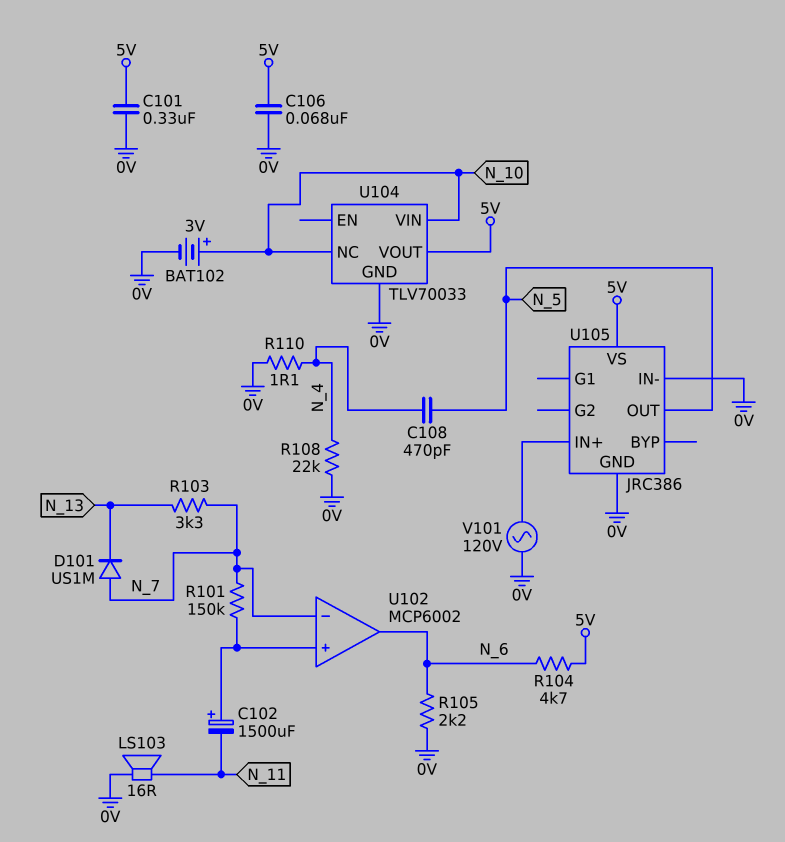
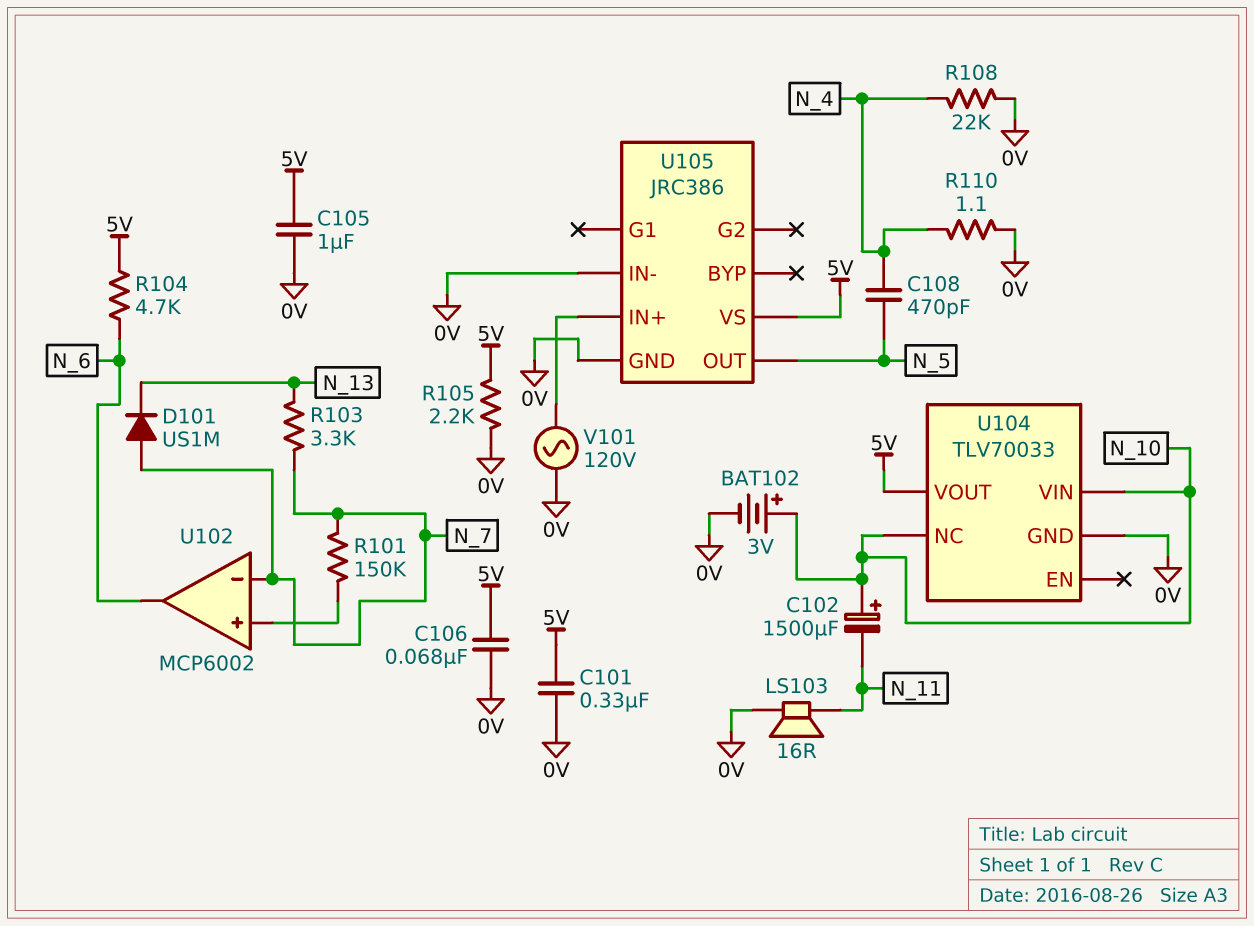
C102: 1500uF (plus U102/in+, minus N_11) -> 1500uF (plus N_10, minus N_11)
C105: none -> 1uF (0V, 5V)
R105: 2.2k (0V, N_6) -> 2.2k (0V, 5V)

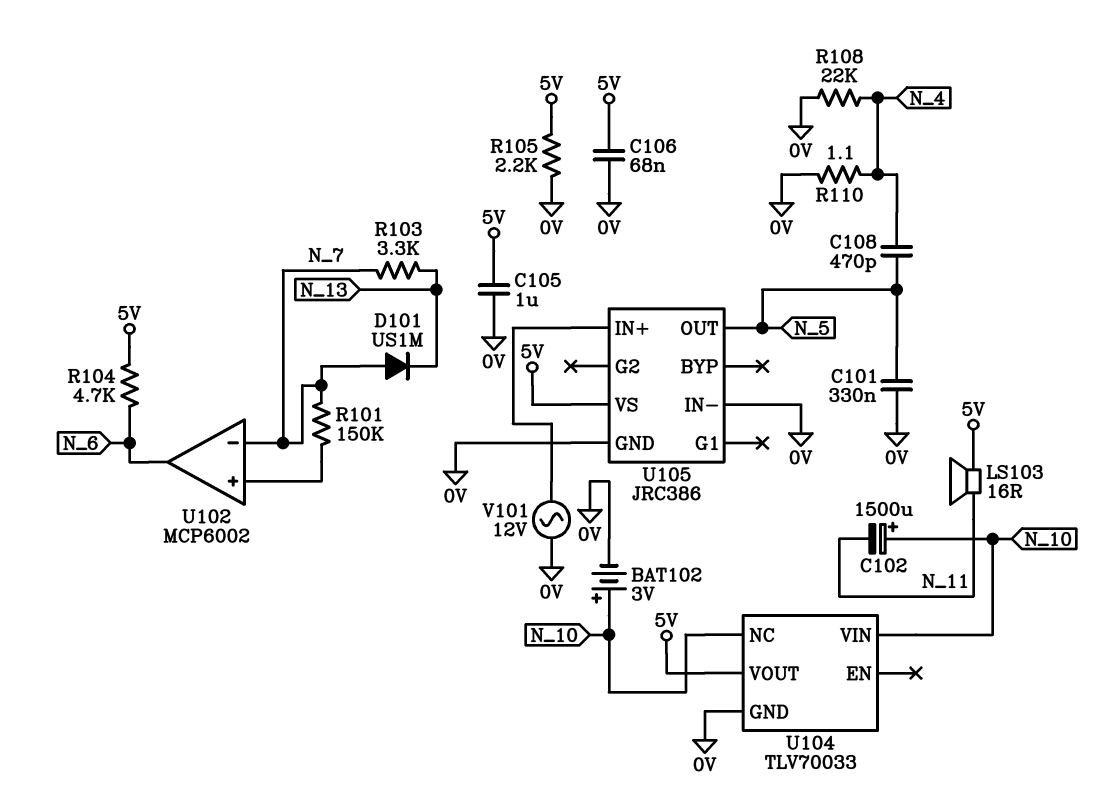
C101: 330nF (0V, 5V) -> 330nF (0V, N_5)
LS103: speaker 16R (0V, N_11) -> speaker 16R (5V, N_11)
V101: AC 120V (0V, U105/IN+) -> AC 12V (0V, U105/IN+)

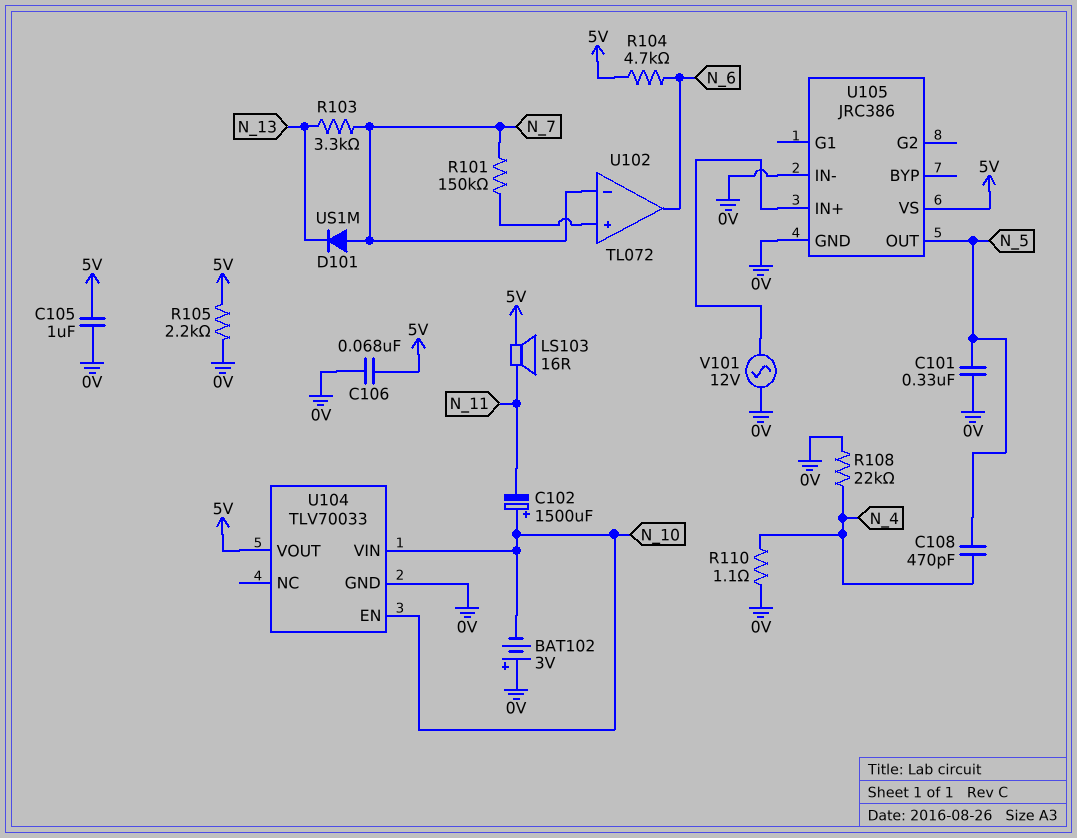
BAT102: 3V (plus N_10, minus 0V) -> 3V (plus 0V, minus N_10)
U102: MCP6002 -> TL072
U104 pin EN: none -> N_10
U104 pin NC: N_10 -> none

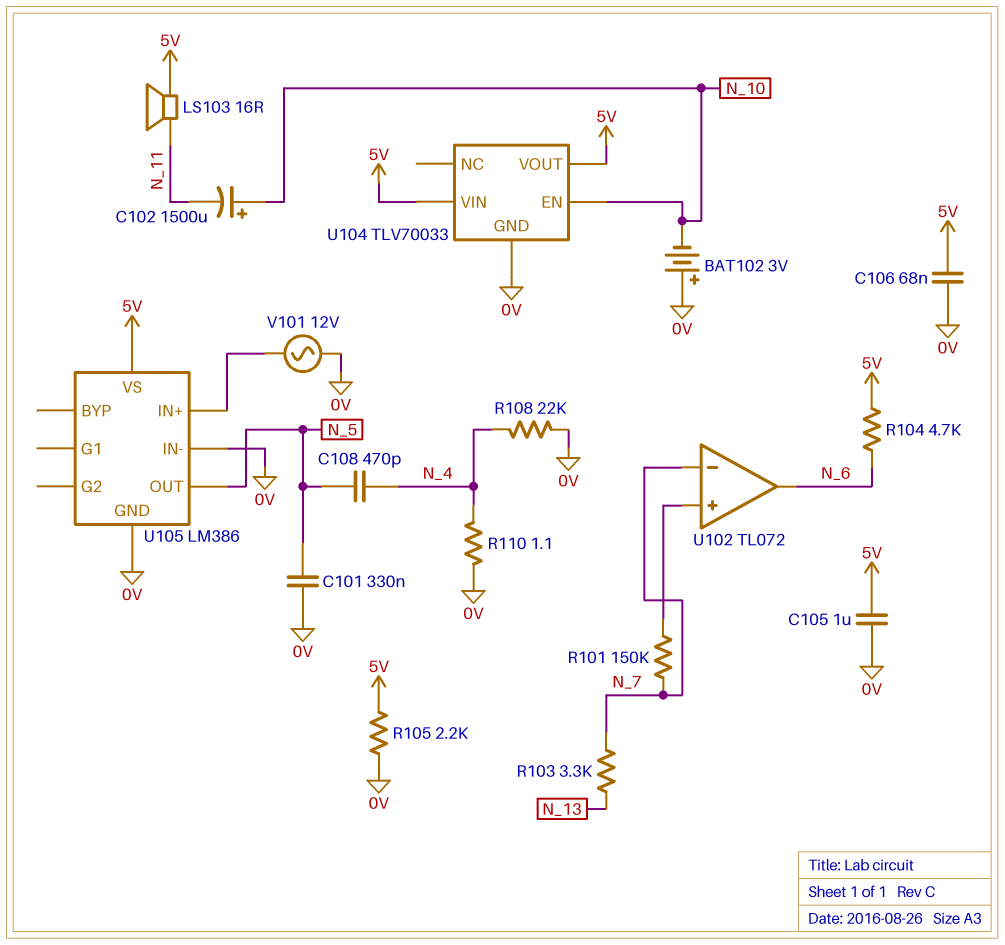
D101: diode US1M (A N_7, K N_13) -> none
U104 pin VIN: N_10 -> 5V
U105: JRC386 -> LM386

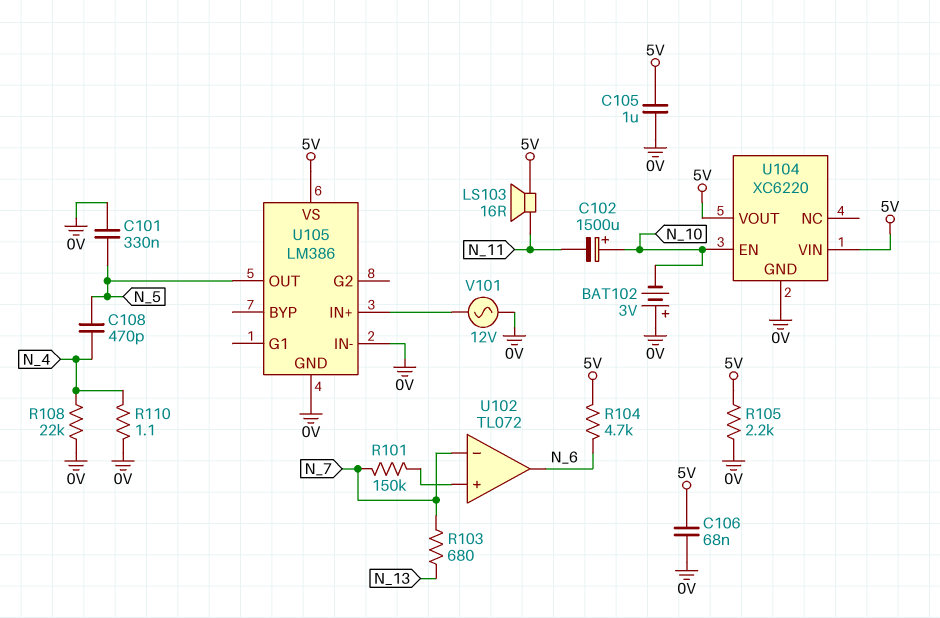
R103: 3.3k (N_7, N_13) -> 680 (N_7, N_13)
U104: TLV70033 -> XC6220

